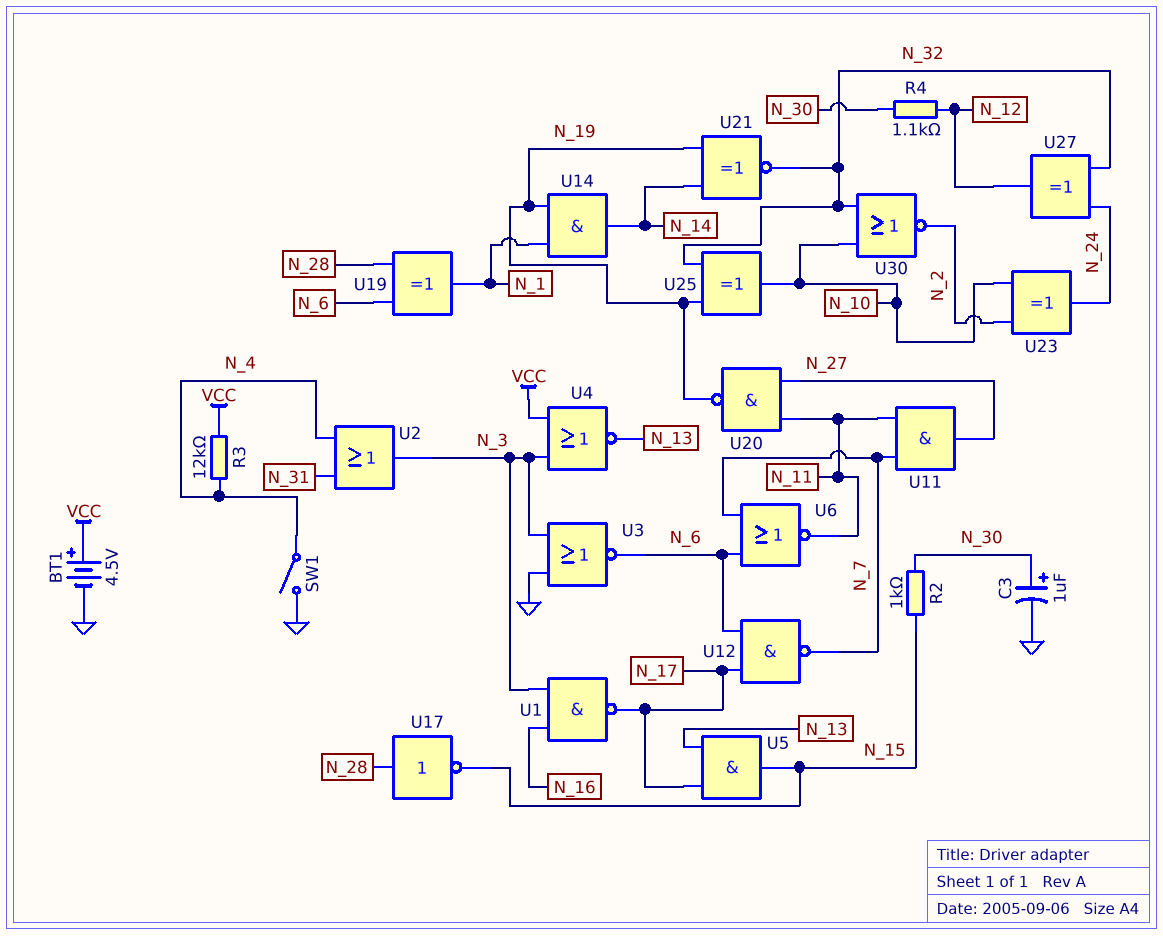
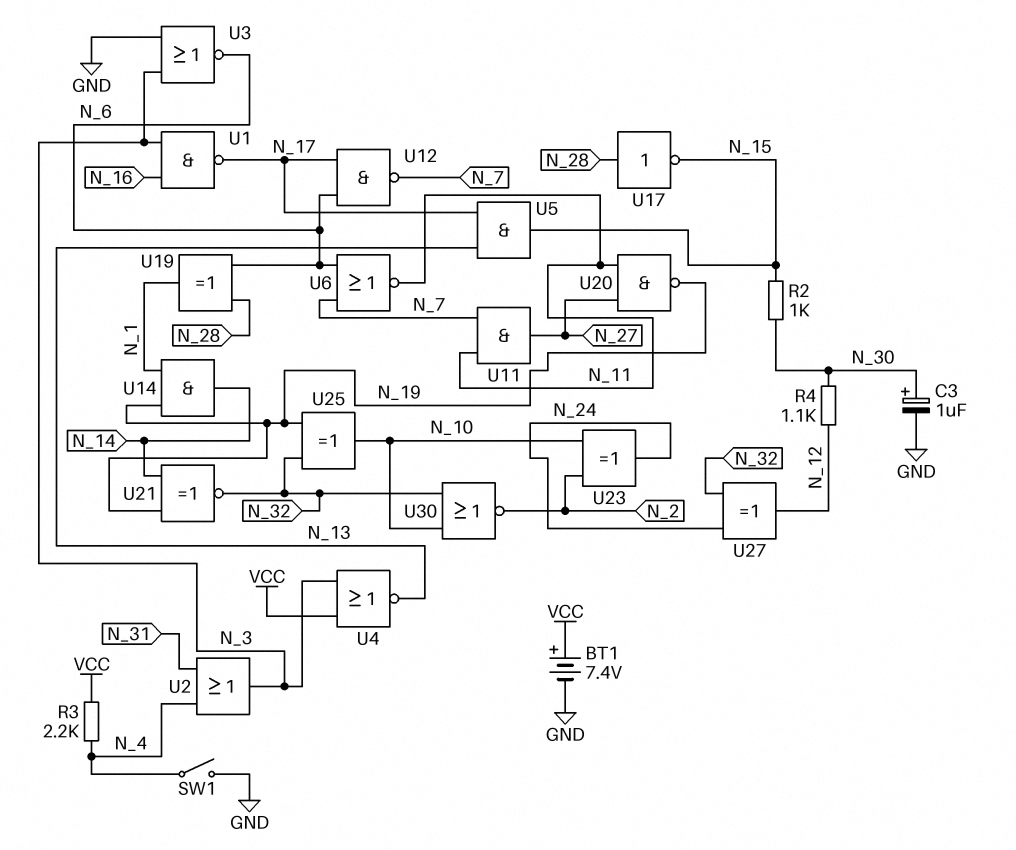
BT1: 4.5V (plus VCC, minus GND) -> 7.4V (plus VCC, minus GND)
R3: 12k (N_4, VCC) -> 2.2k (N_4, VCC)

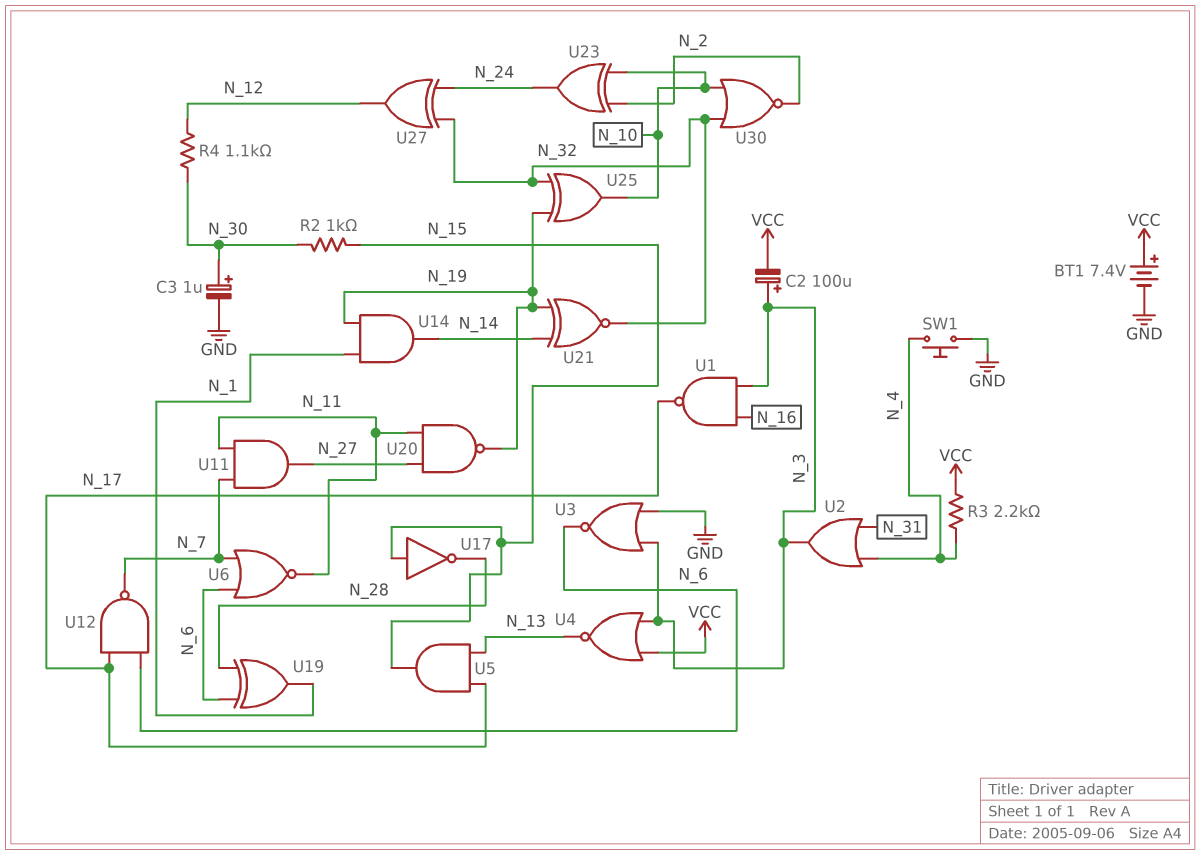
C2: none -> 100uF (plus N_3, minus VCC)
SW1: switch (GND, N_4) -> button (GND, N_4)
U17: NOT (in N_28, out N_15) -> NOT (in N_15, out N_28)

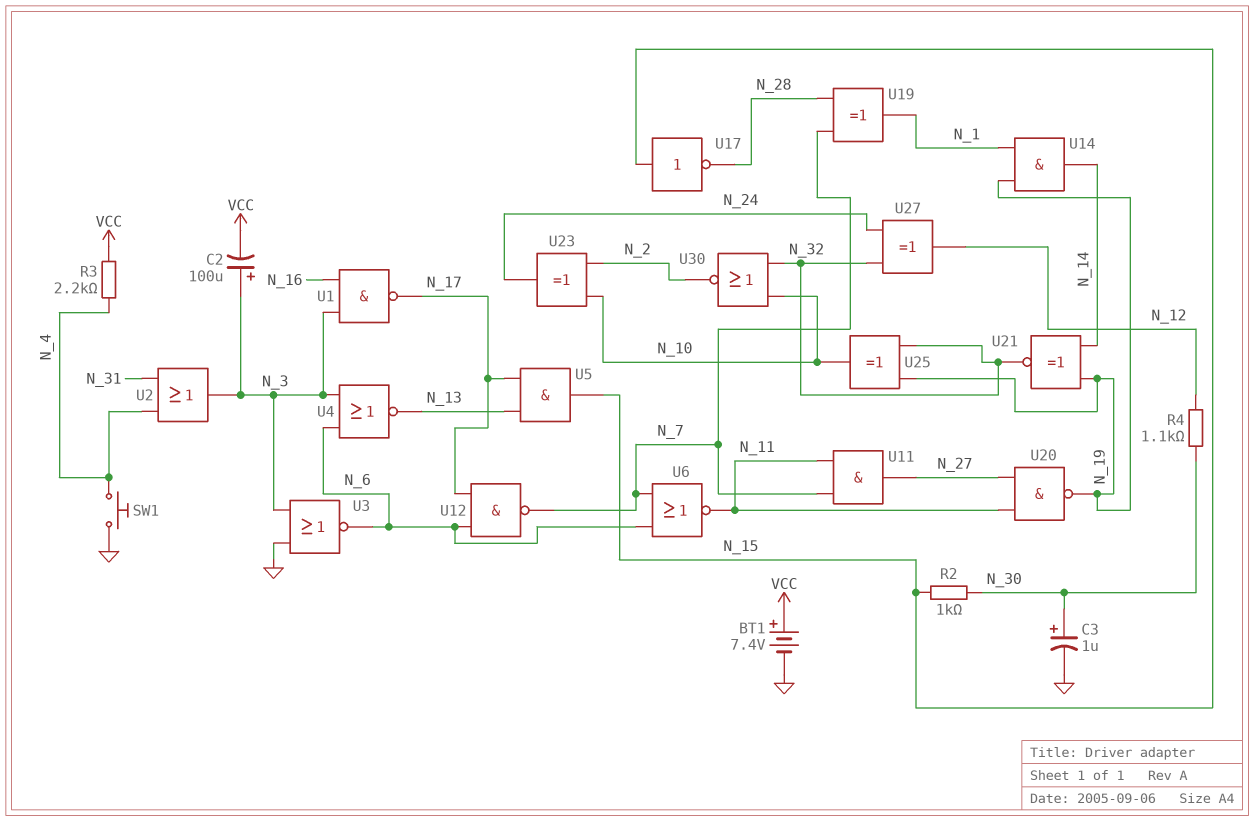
U4: NOR (in N_3, in VCC, out N_13) -> NOR (in N_3, in N_6, out N_13)
U19: XOR (in N_6, in N_28, out N_1) -> XOR (in N_7, in N_28, out N_1)

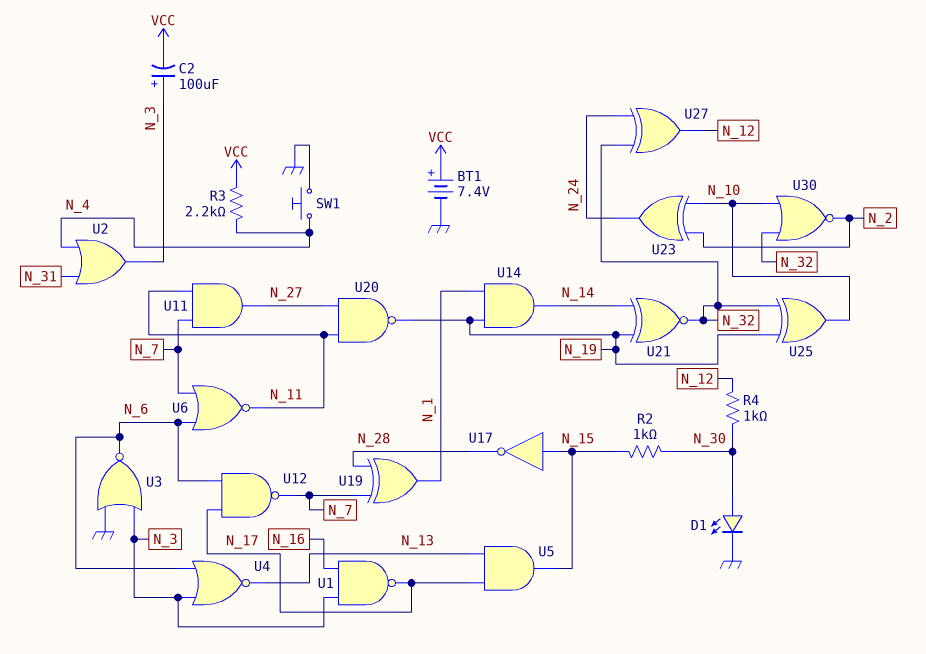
C3: 1uF (plus N_30, minus GND) -> none
D1: none -> LED (A N_30, K GND)
R4: 1.1k (N_12, N_30) -> 1k (N_12, N_30)

